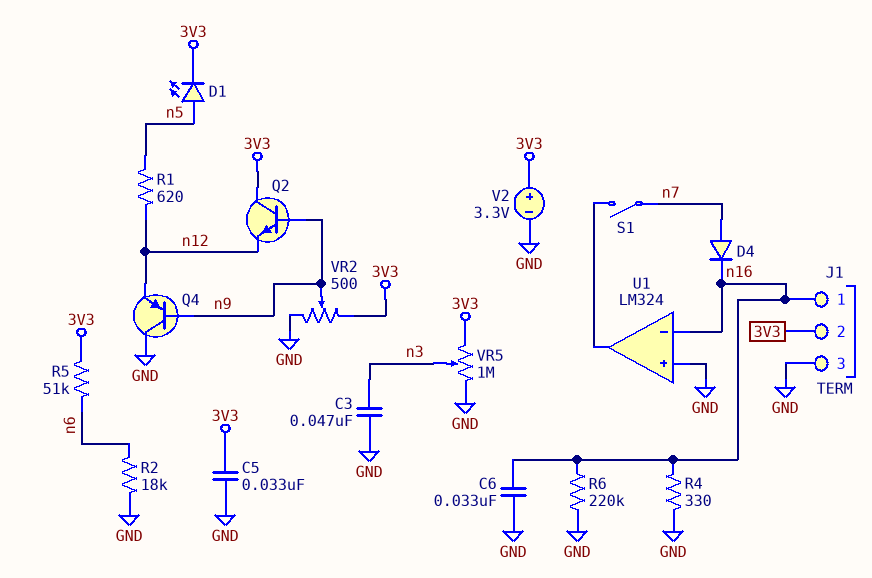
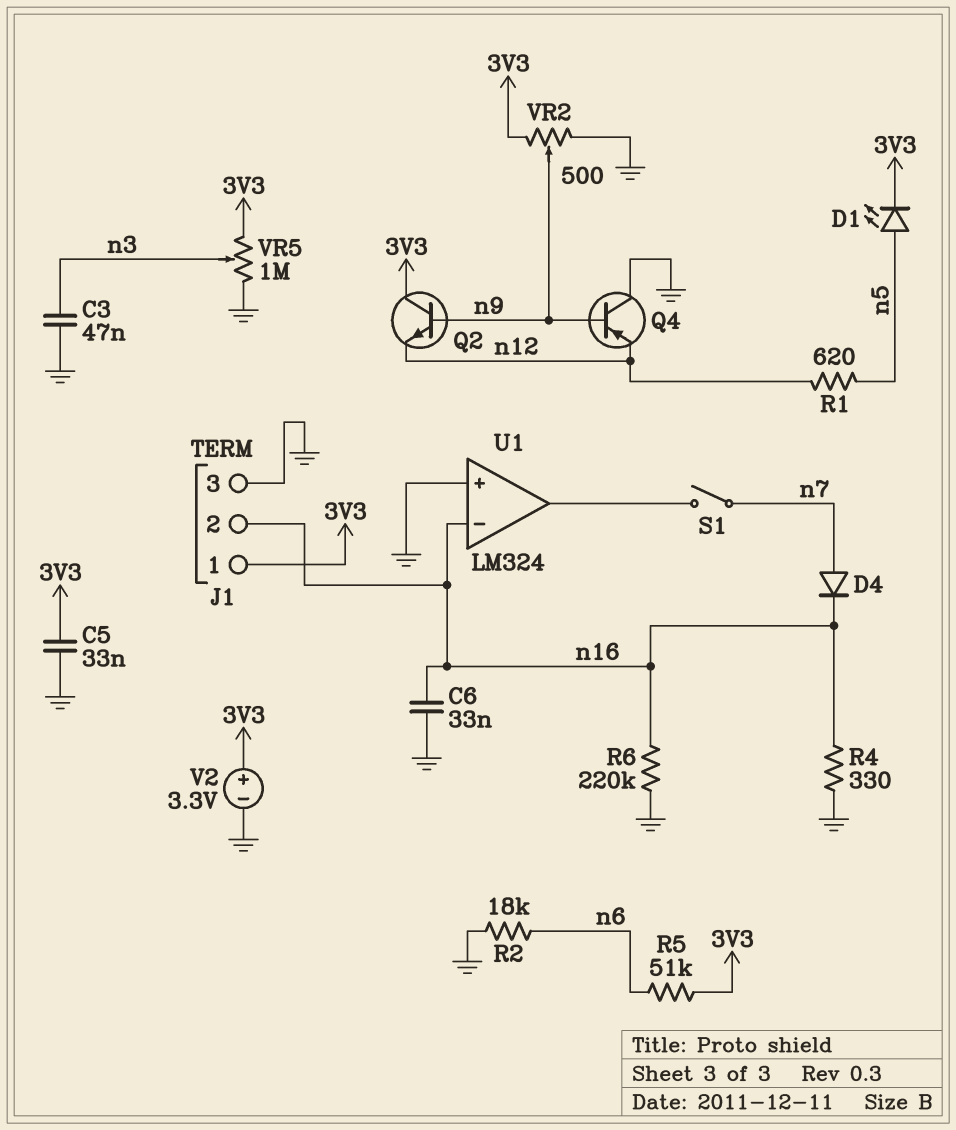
J1 pin 1: n16 -> 3V3
J1 pin 2: 3V3 -> n16

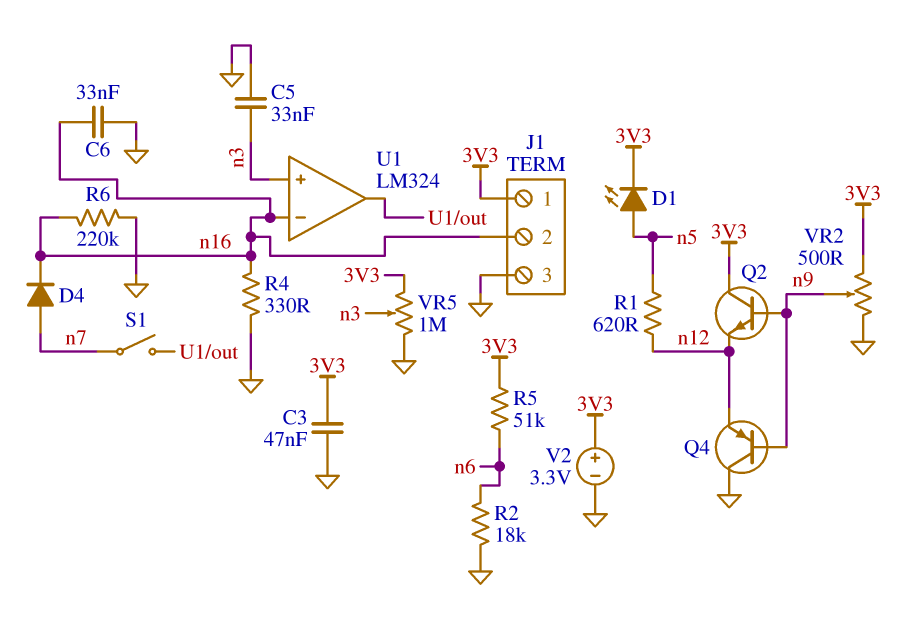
C3: 47nF (GND, n3) -> 47nF (3V3, GND)
C5: 33nF (3V3, GND) -> 33nF (GND, n3)
U1 pin in+: GND -> n3

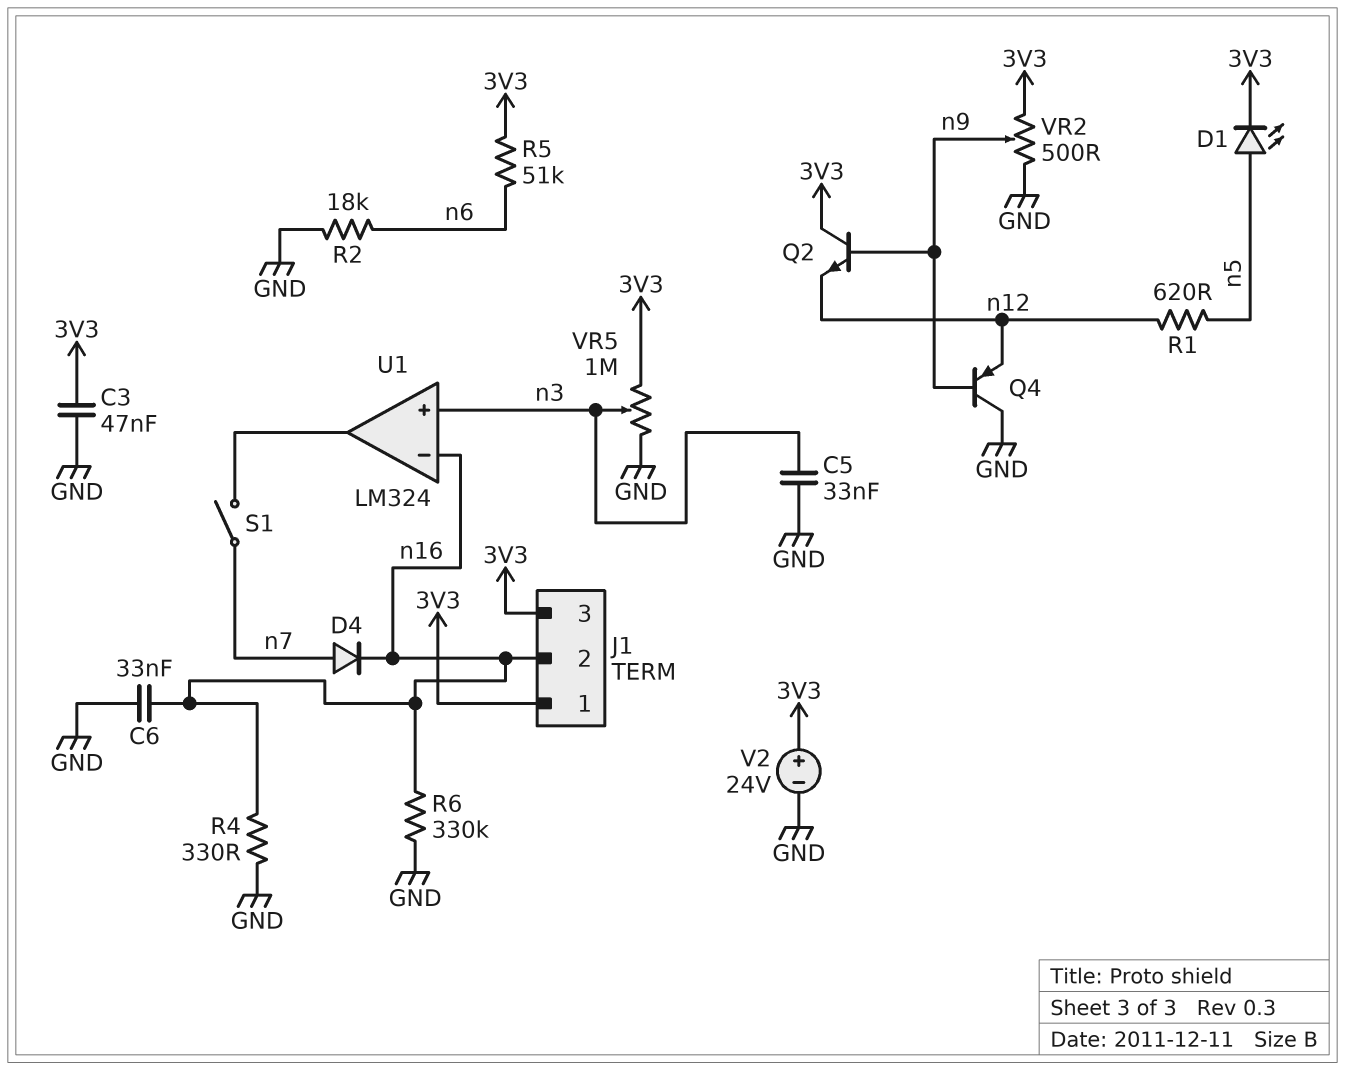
J1 pin 3: GND -> 3V3
R6: 220k (GND, n16) -> 330k (GND, n16)
V2: 3.3V (plus 3V3, minus GND) -> 24V (plus 3V3, minus GND)

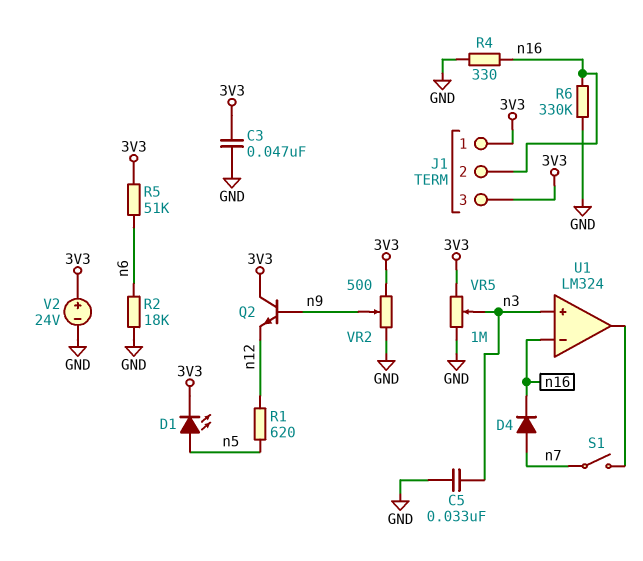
C6: 33nF (GND, n16) -> none
Q4: PNP (B n9, C GND, E n12) -> none

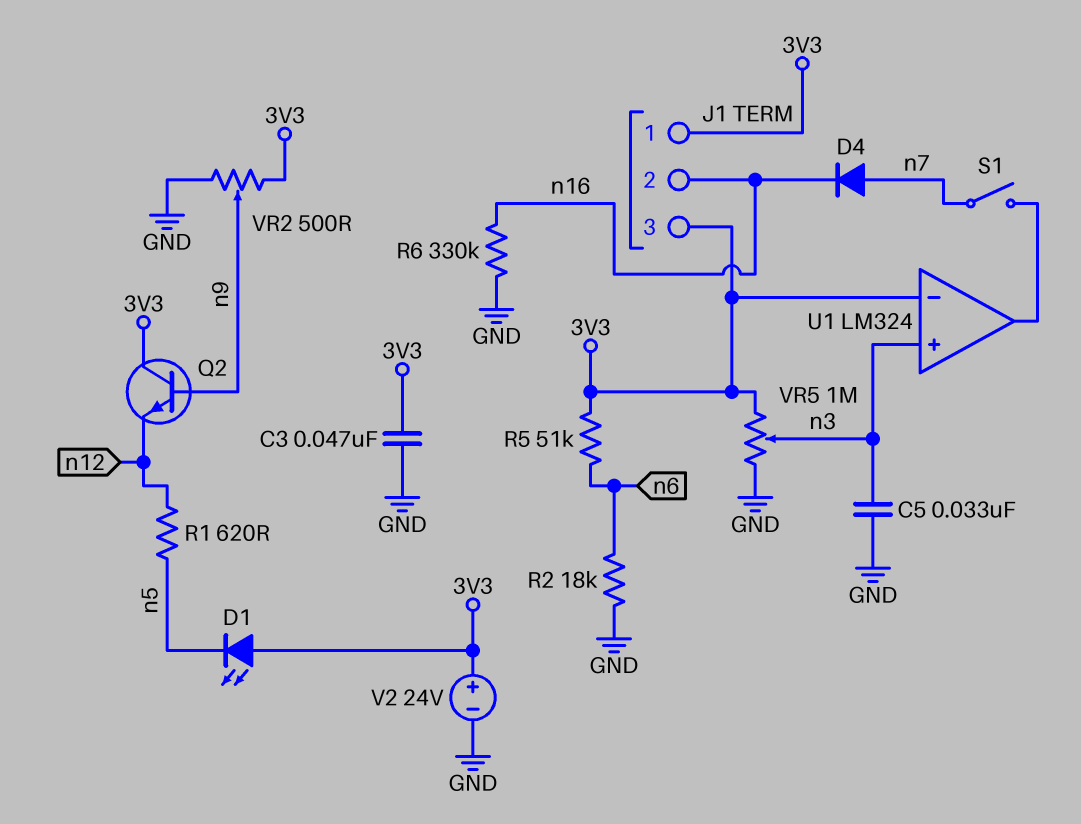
D1: LED (A n5, K 3V3) -> LED (A 3V3, K n5)
R4: 330 (GND, n16) -> none
U1 pin in-: n16 -> 3V3

